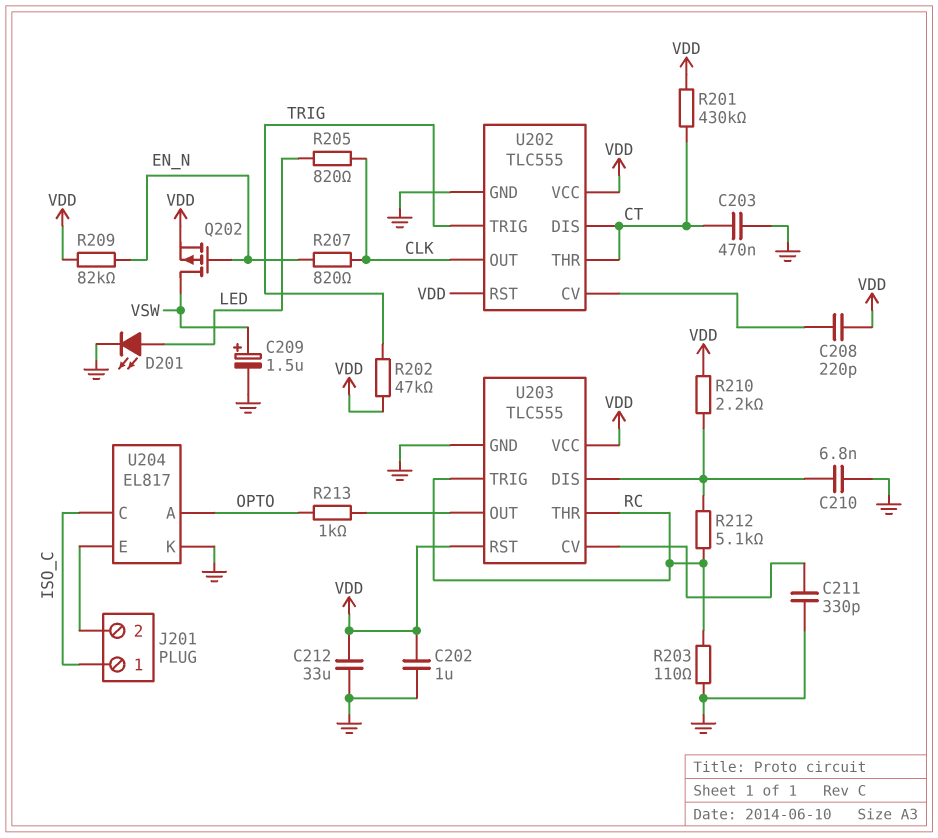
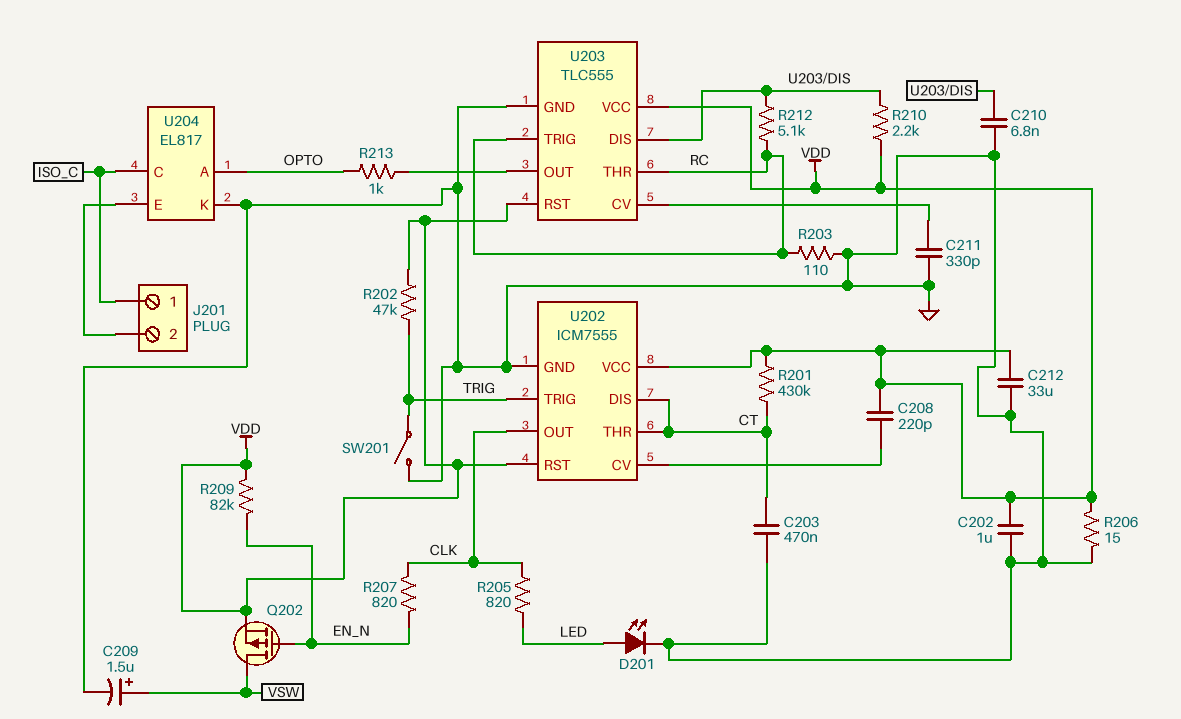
R206: none -> 15 (GND, VDD)
SW201: none -> switch (GND, TRIG)
U202: TLC555 -> ICM7555

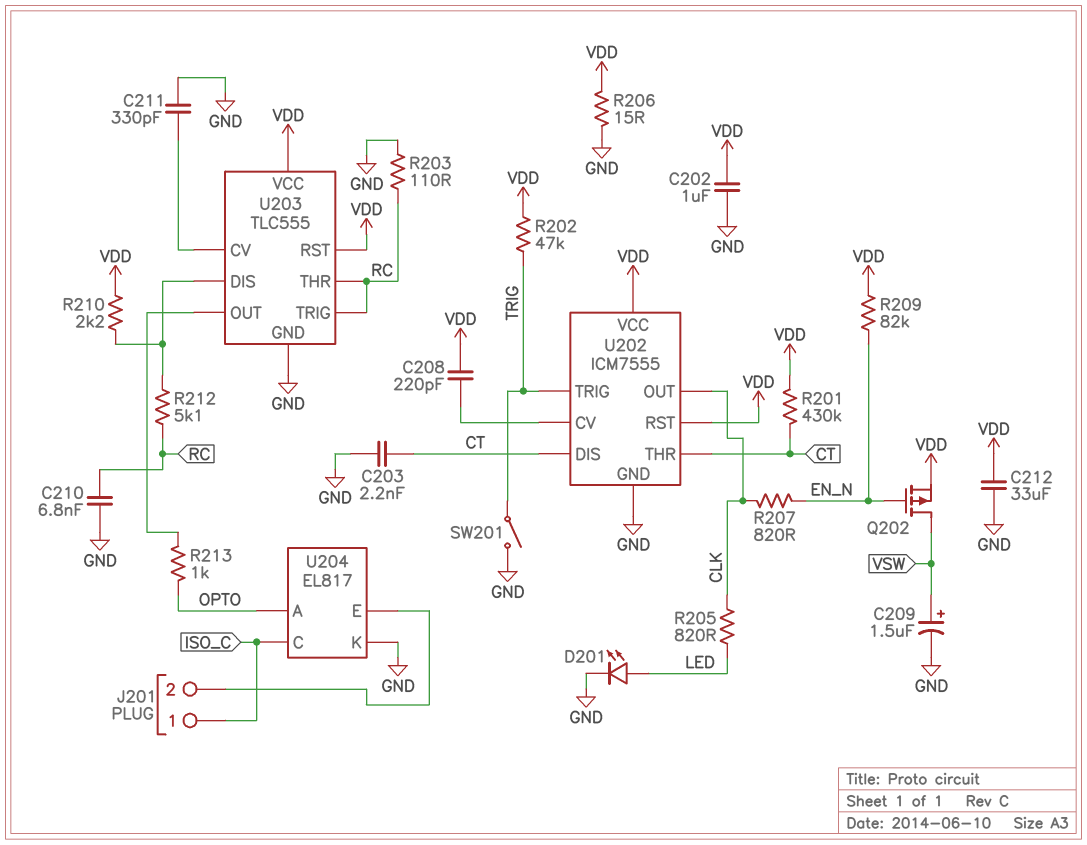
C203: 470nF (CT, GND) -> 2.2nF (CT, GND)
C210: 6.8nF (GND, U203/DIS) -> 6.8nF (GND, RC)

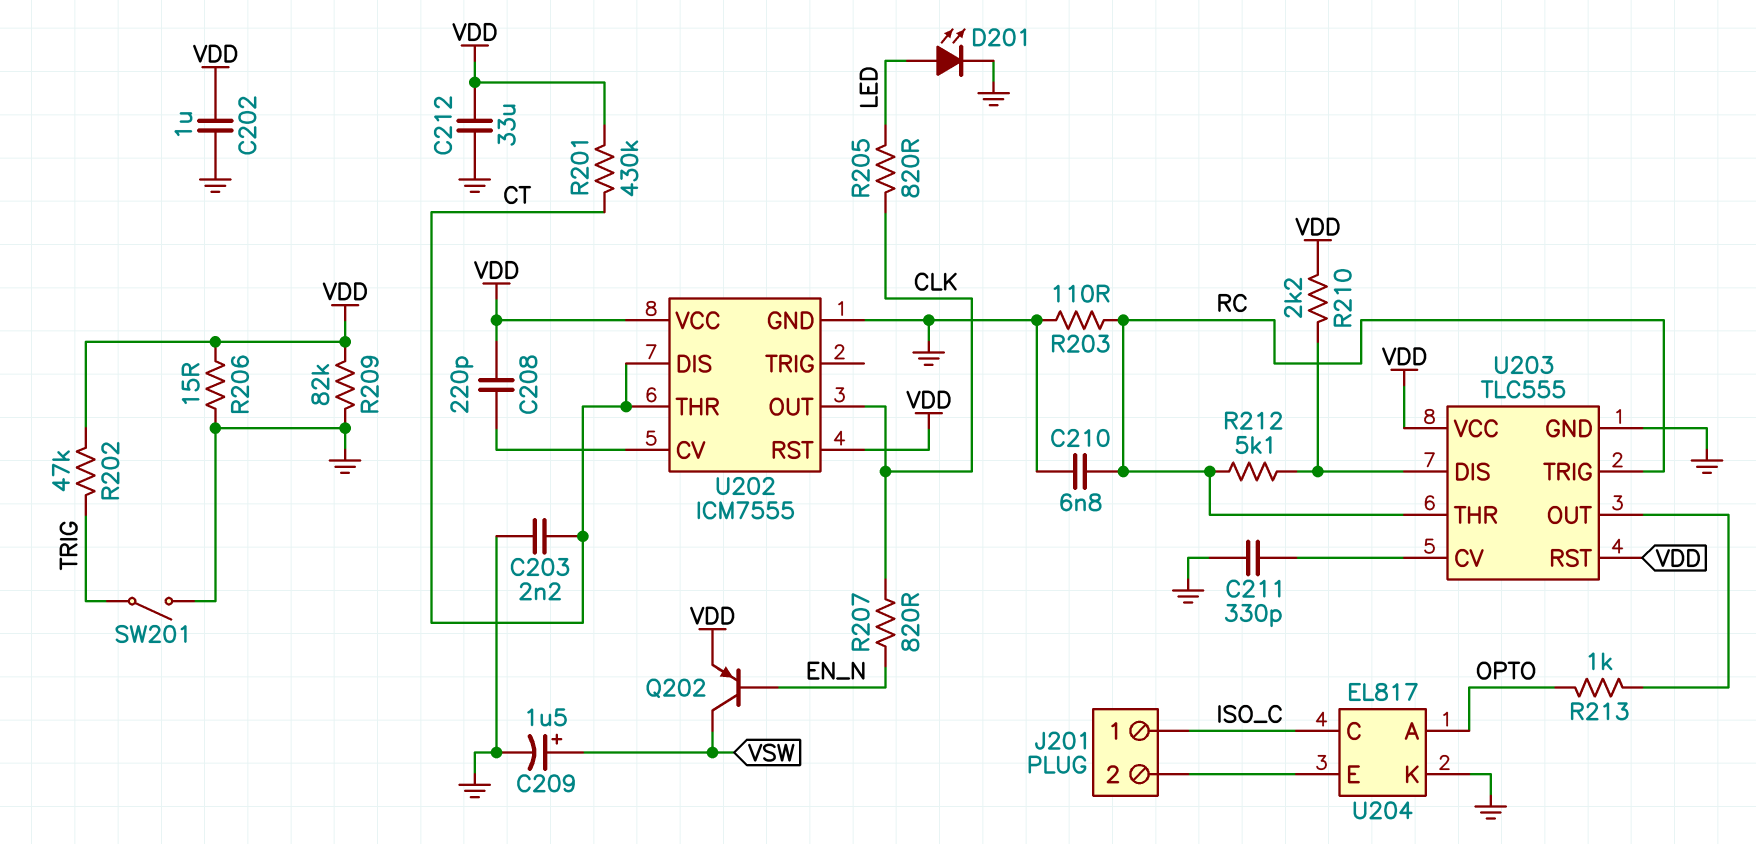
Q202: PMOS (G EN_N, D VSW, S VDD) -> PNP (B EN_N, C VSW, E VDD)
R209: 82k (EN_N, VDD) -> 82k (GND, VDD)
U202 pin TRIG: TRIG -> none

